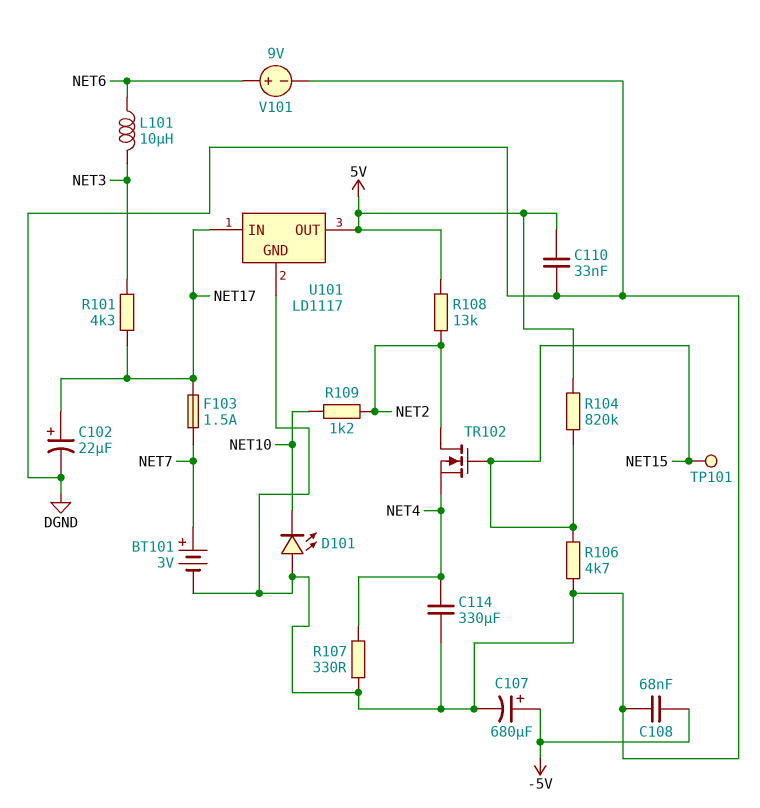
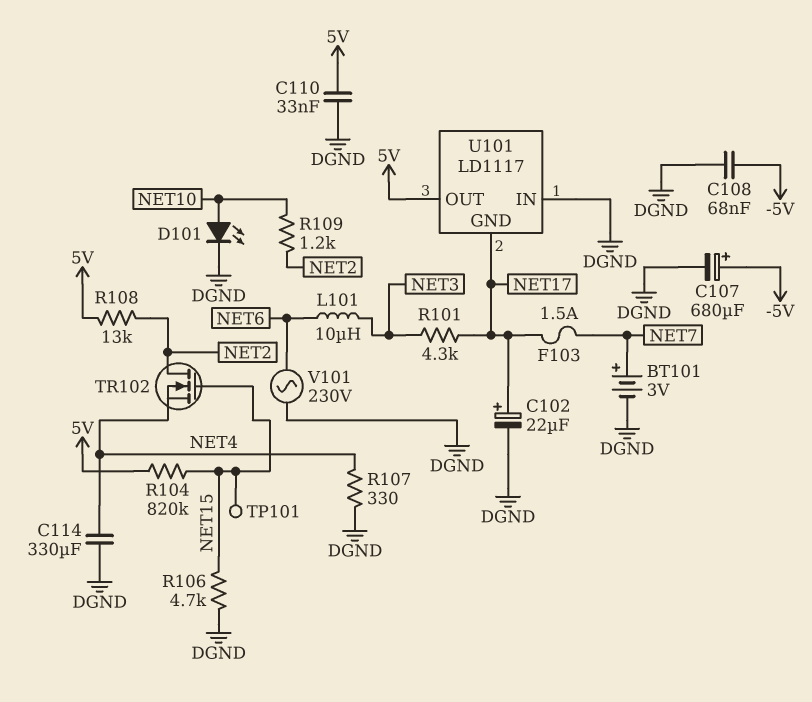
D101: LED (A DGND, K NET10) -> LED (A NET10, K DGND)
U101 pin GND: DGND -> NET17
U101 pin IN: NET17 -> DGND
V101: 9V (plus NET6, minus DGND) -> AC 230V (DGND, NET6)

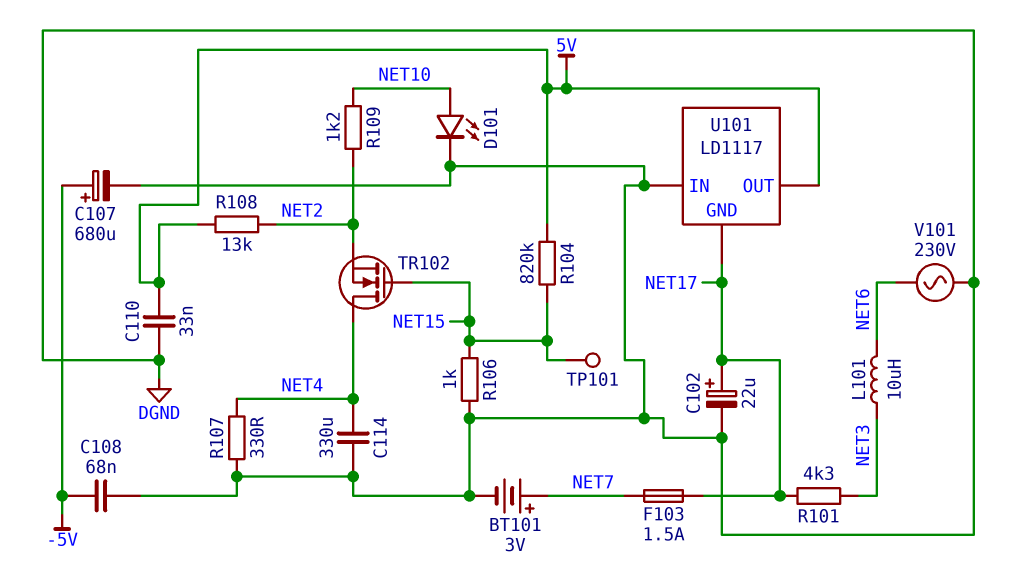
R106: 4.7k (DGND, NET15) -> 1k (DGND, NET15)
TR102: NMOS (G NET15, D NET2, S NET4) -> NMOS (G NET15, D NET4, S NET2)

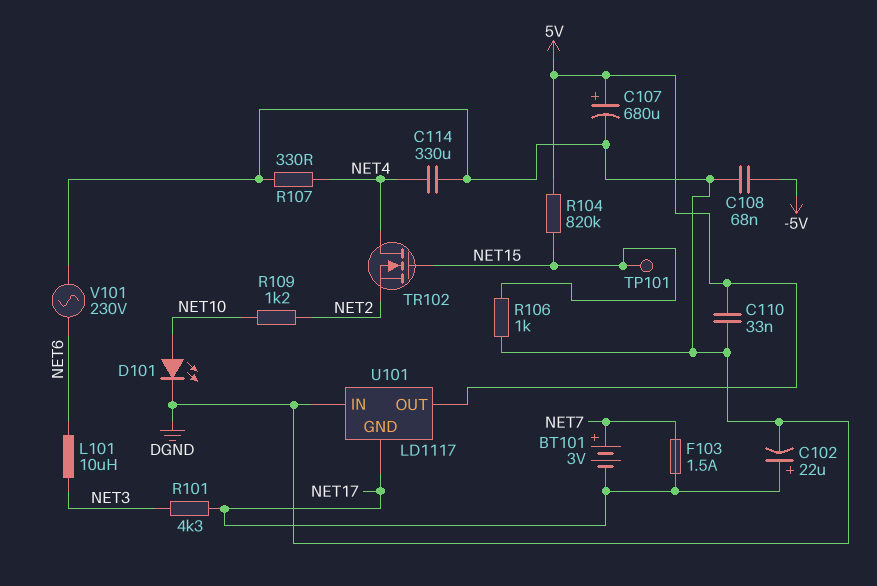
BT101: 3V (plus NET7, minus DGND) -> 3V (plus NET7, minus NET17)
C107: 680uF (plus -5V, minus DGND) -> 680uF (plus 5V, minus DGND)
R108: 13k (5V, NET2) -> none

